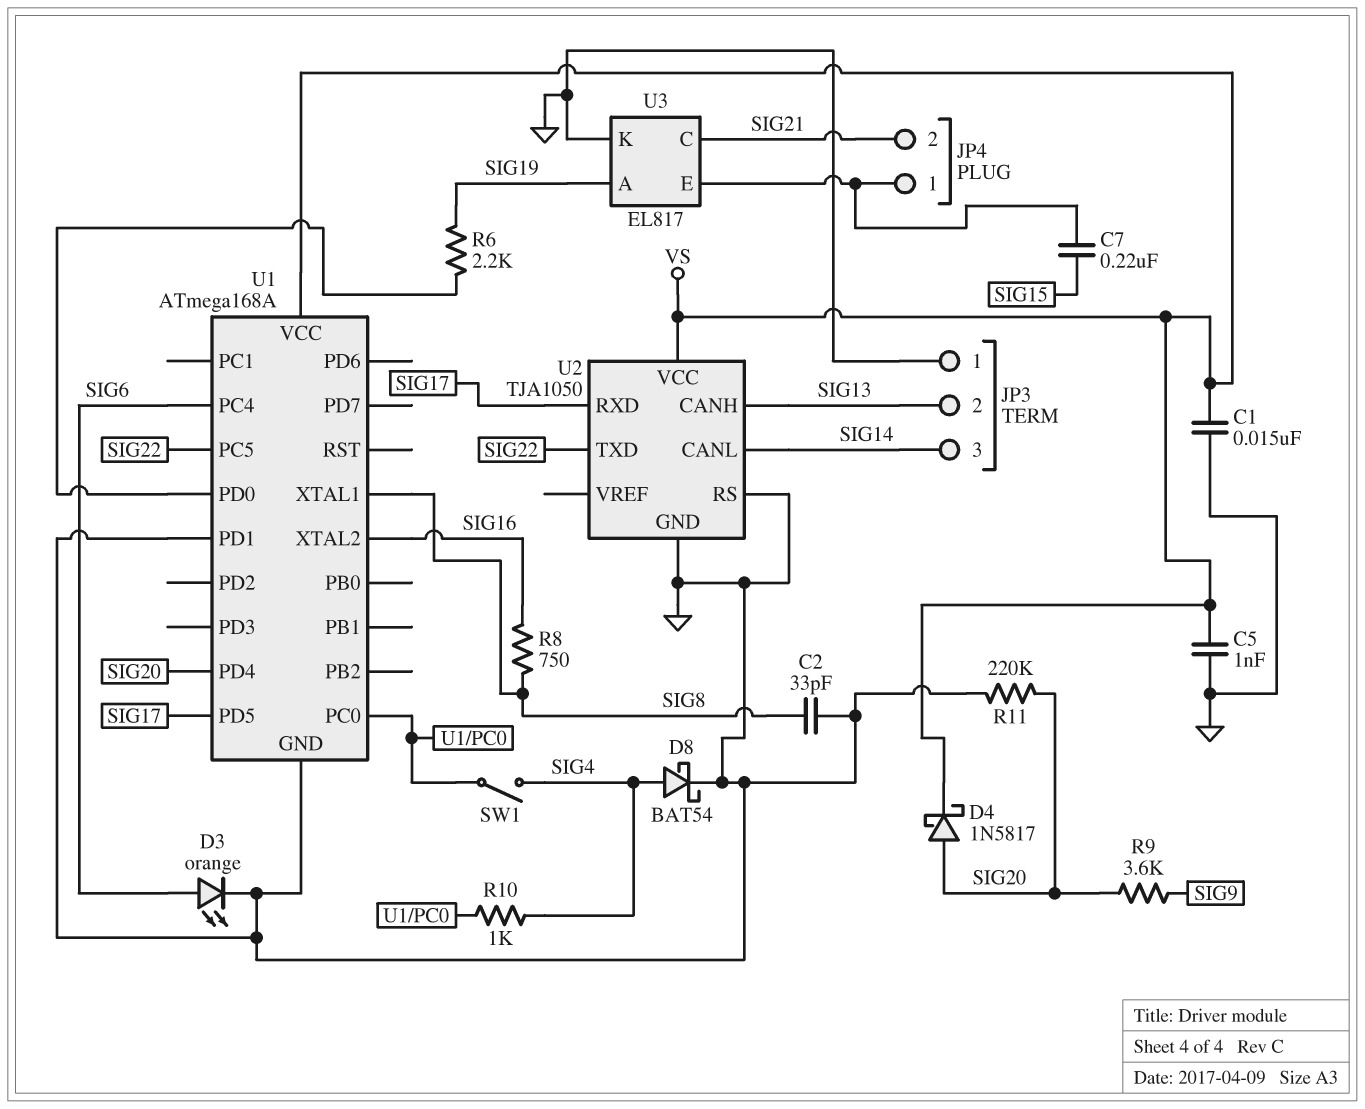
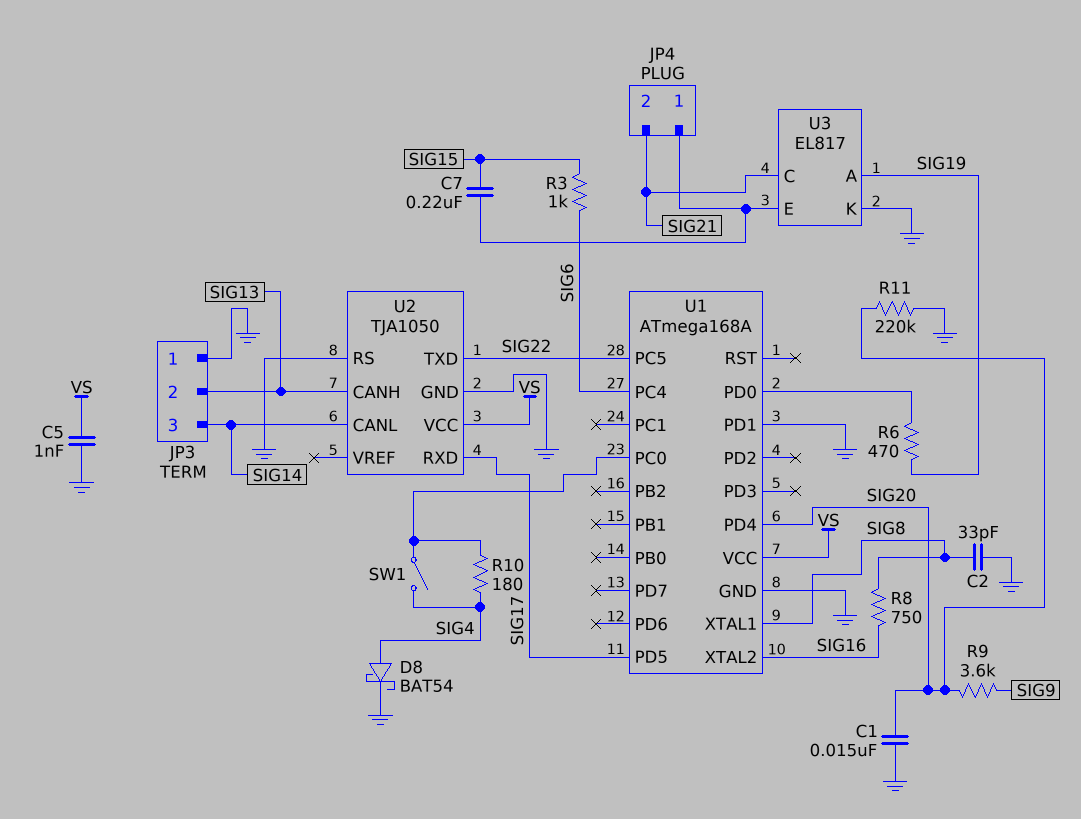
C1: 15nF (GND, VS) -> 15nF (GND, SIG20)
D3: LED orange (A SIG6, K GND) -> none
D4: schottky 1N5817 (A SIG20, K VS) -> none
R3: none -> 1k (SIG6, SIG15)
R6: 2.2k (SIG19, U1/PD0) -> 470 (SIG19, U1/PD0)
R10: 1k (SIG4, U1/PC0) -> 180 (SIG4, U1/PC0)

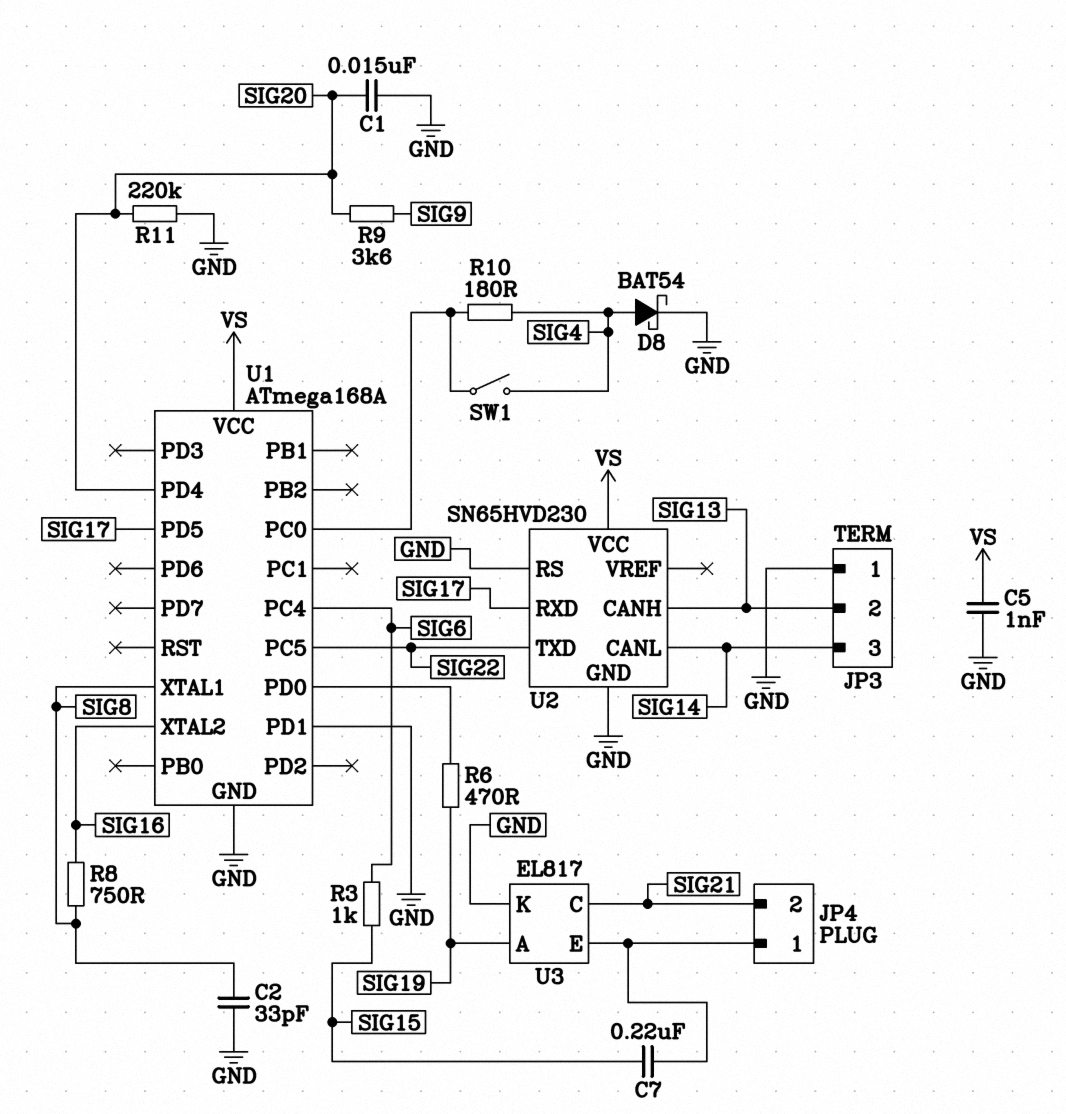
U2: TJA1050 -> SN65HVD230

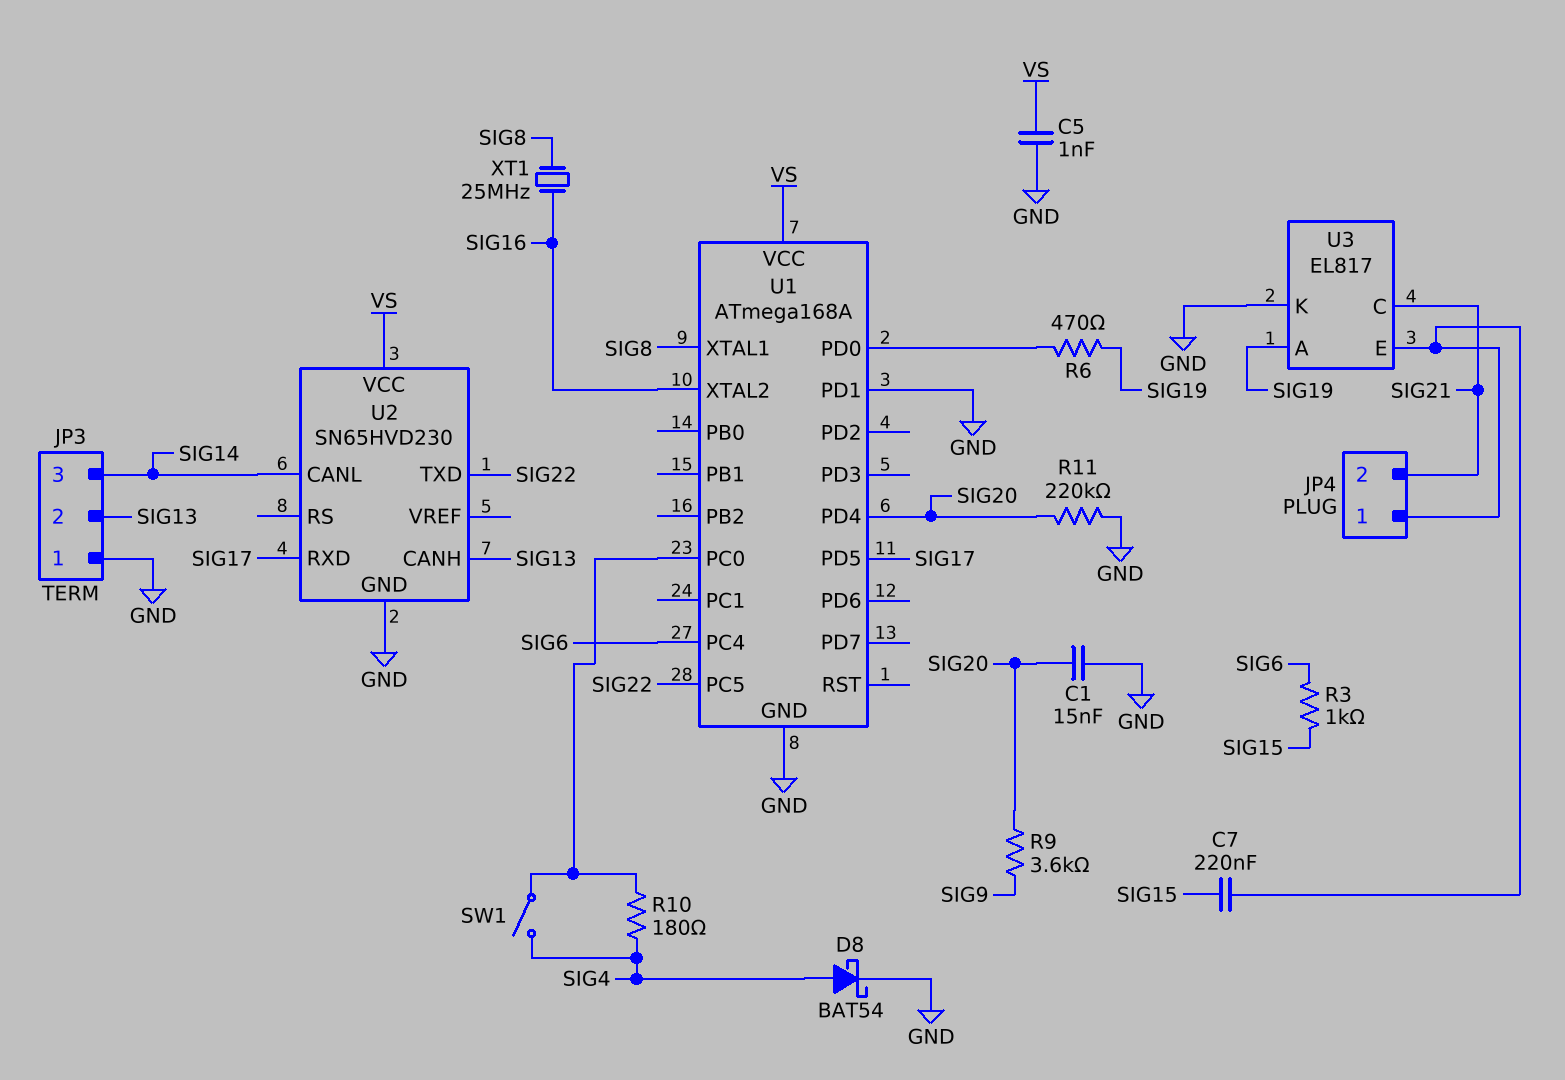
C2: 33pF (GND, SIG8) -> none
R8: 750 (SIG8, SIG16) -> none
U2 pin RS: GND -> none
XT1: none -> 25MHz (SIG8, SIG16)

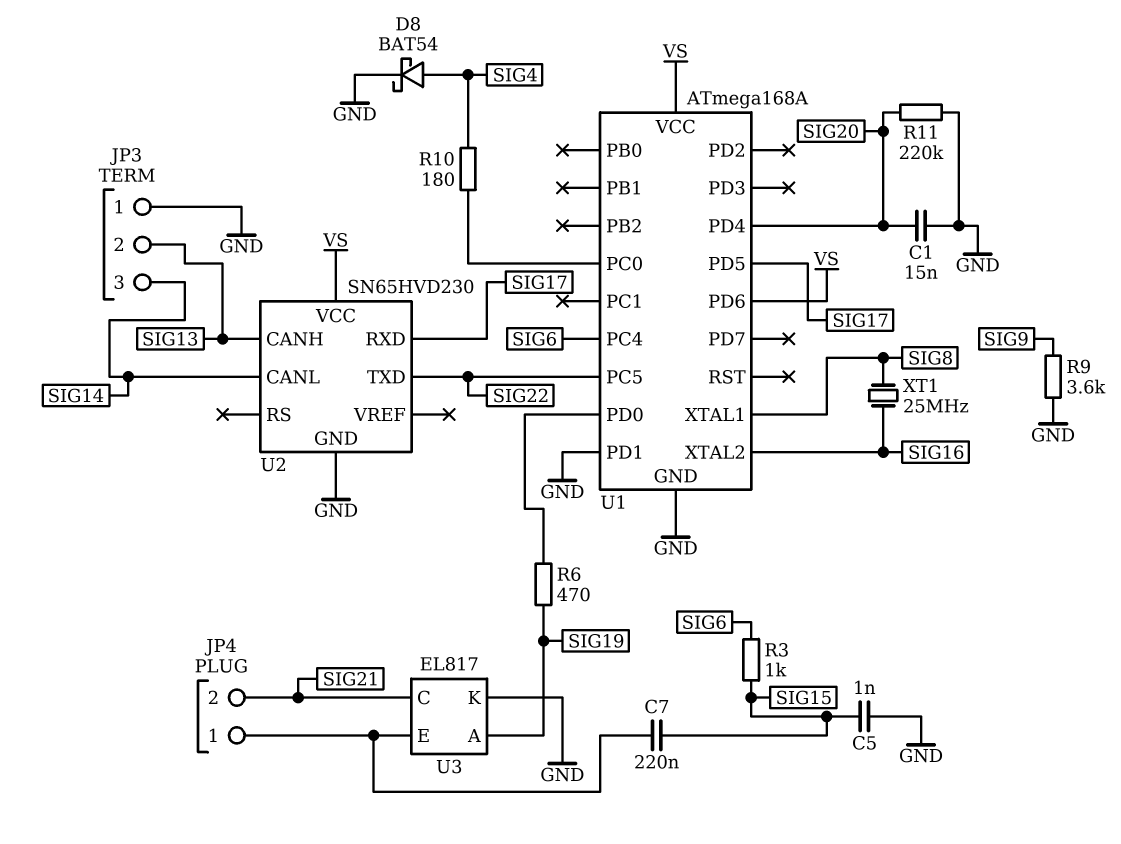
C5: 1nF (GND, VS) -> 1nF (GND, SIG15)
R9: 3.6k (SIG9, SIG20) -> 3.6k (GND, SIG9)
SW1: switch (SIG4, U1/PC0) -> none
U1 pin PD6: none -> VS

